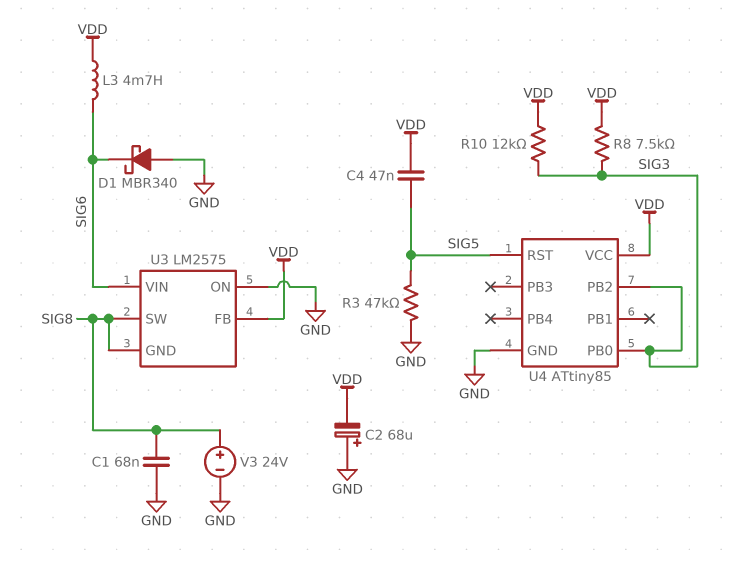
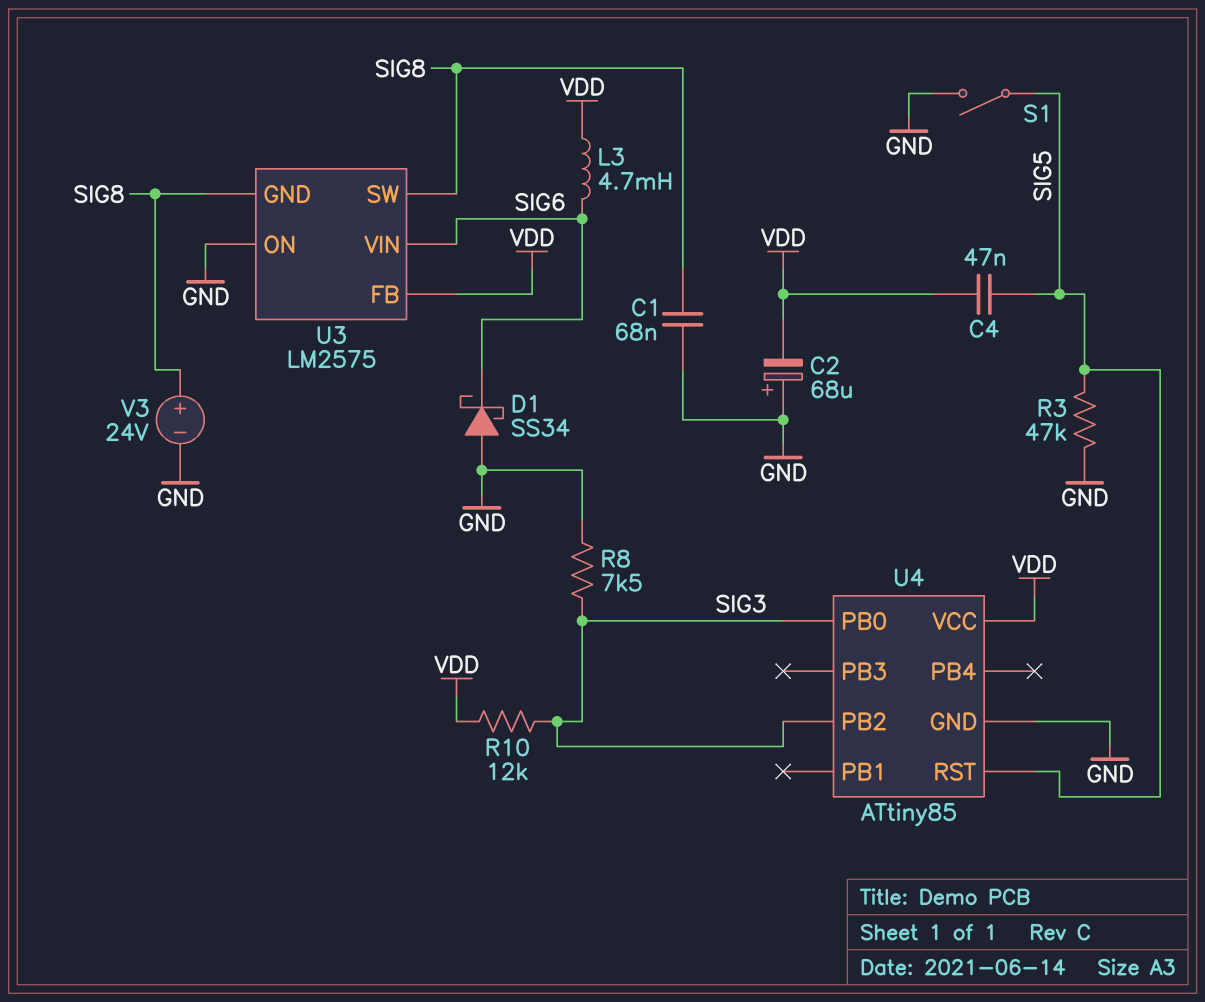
D1: schottky MBR340 (A GND, K SIG6) -> schottky SS34 (A GND, K SIG6)
R8: 7.5k (SIG3, VDD) -> 7.5k (GND, SIG3)
S1: none -> switch (GND, SIG5)

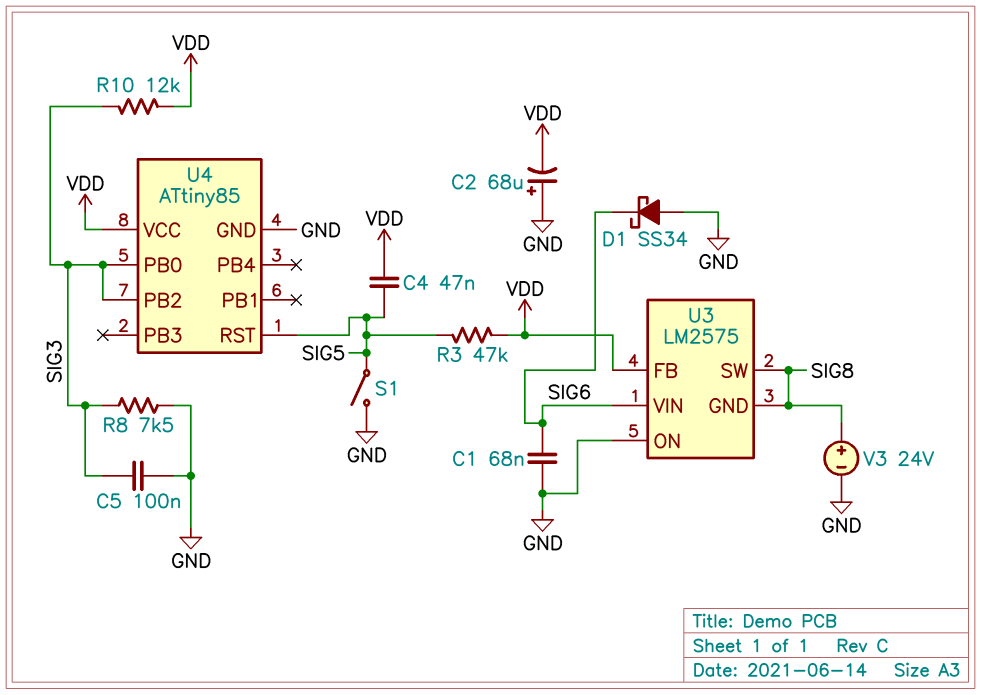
C1: 68nF (GND, SIG8) -> 68nF (GND, SIG6)
C5: none -> 100nF (GND, SIG3)
L3: 4.7mH (SIG6, VDD) -> none
R3: 47k (GND, SIG5) -> 47k (SIG5, VDD)

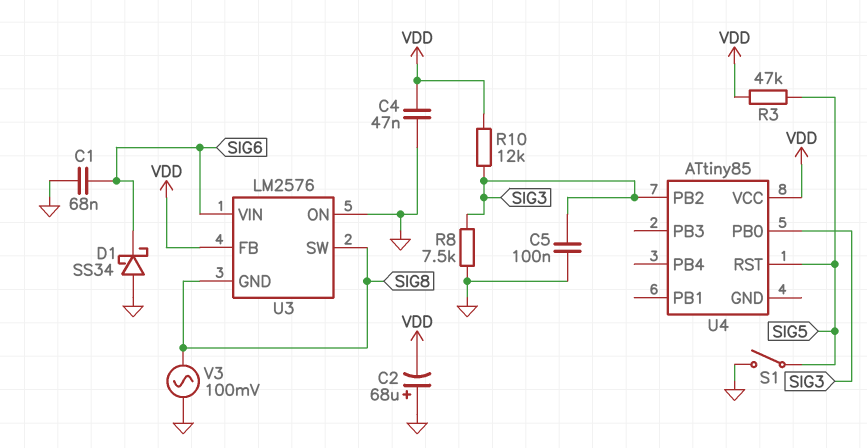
C4: 47nF (SIG5, VDD) -> 47nF (GND, VDD)
U3: LM2575 -> LM2576
U4 pin GND: GND -> none
V3: 24V (plus SIG8, minus GND) -> AC 100mV (GND, SIG8)

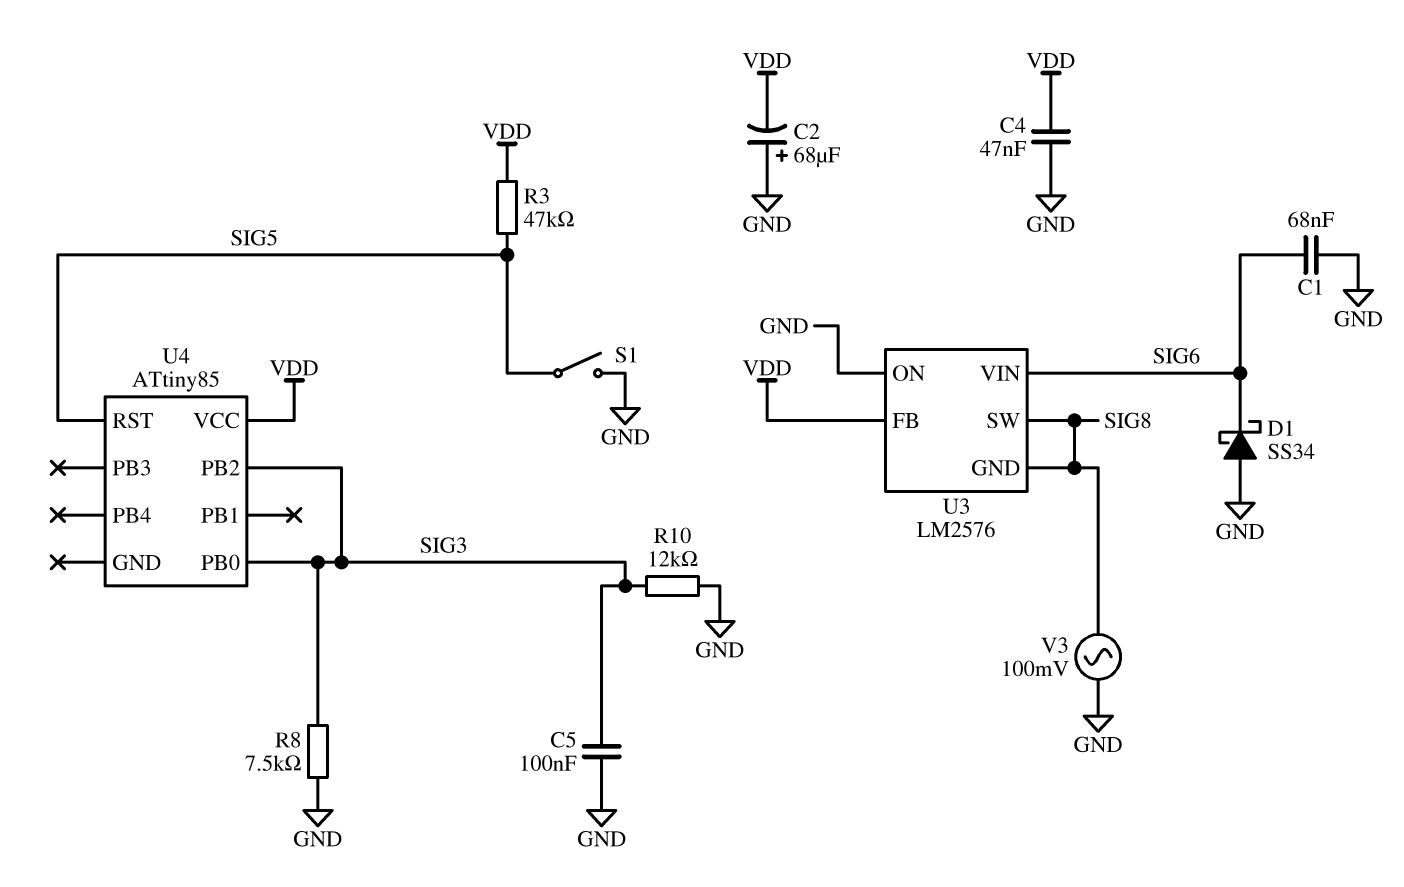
R10: 12k (SIG3, VDD) -> 12k (GND, SIG3)

